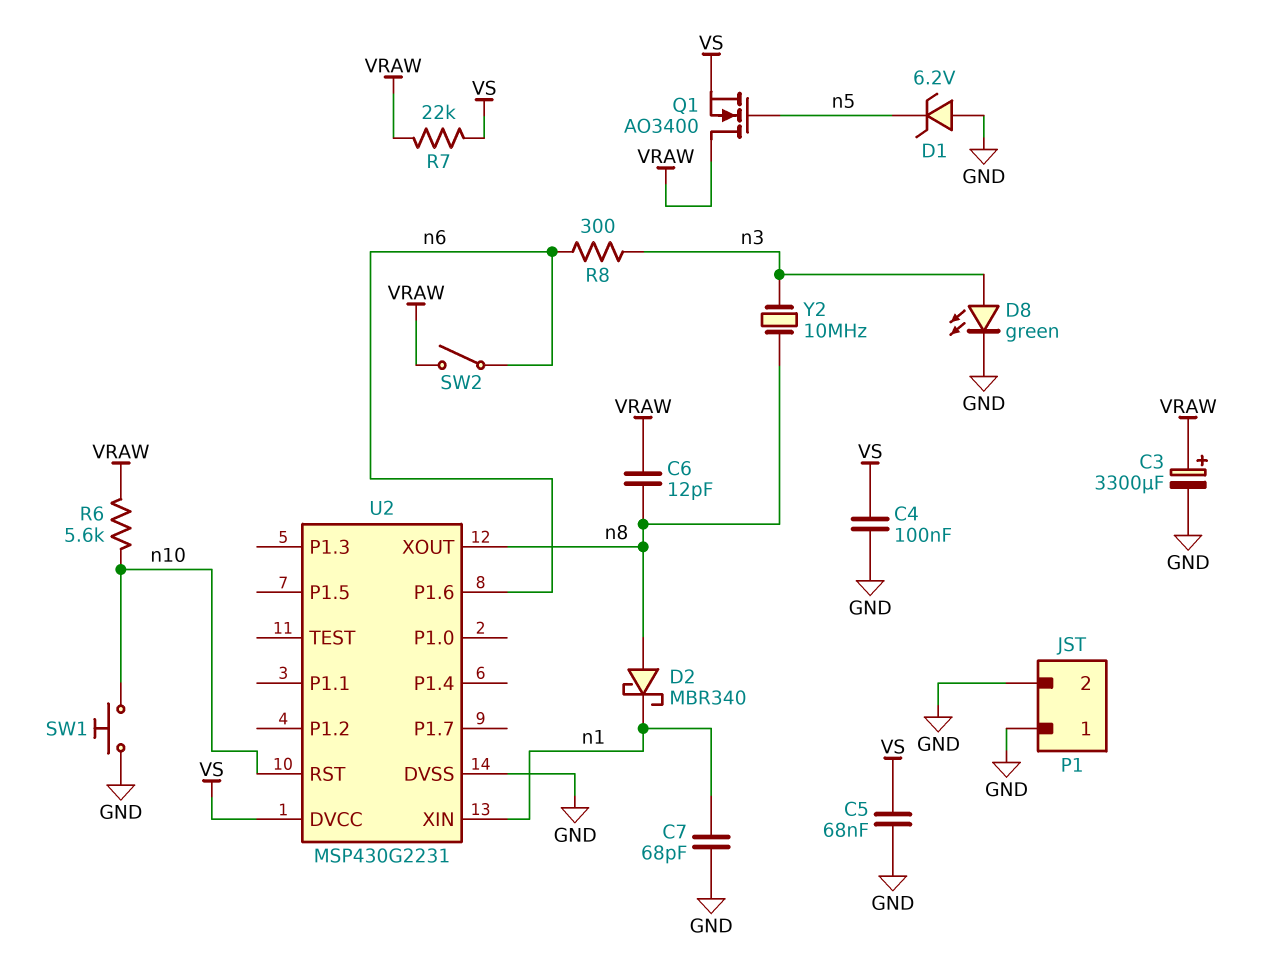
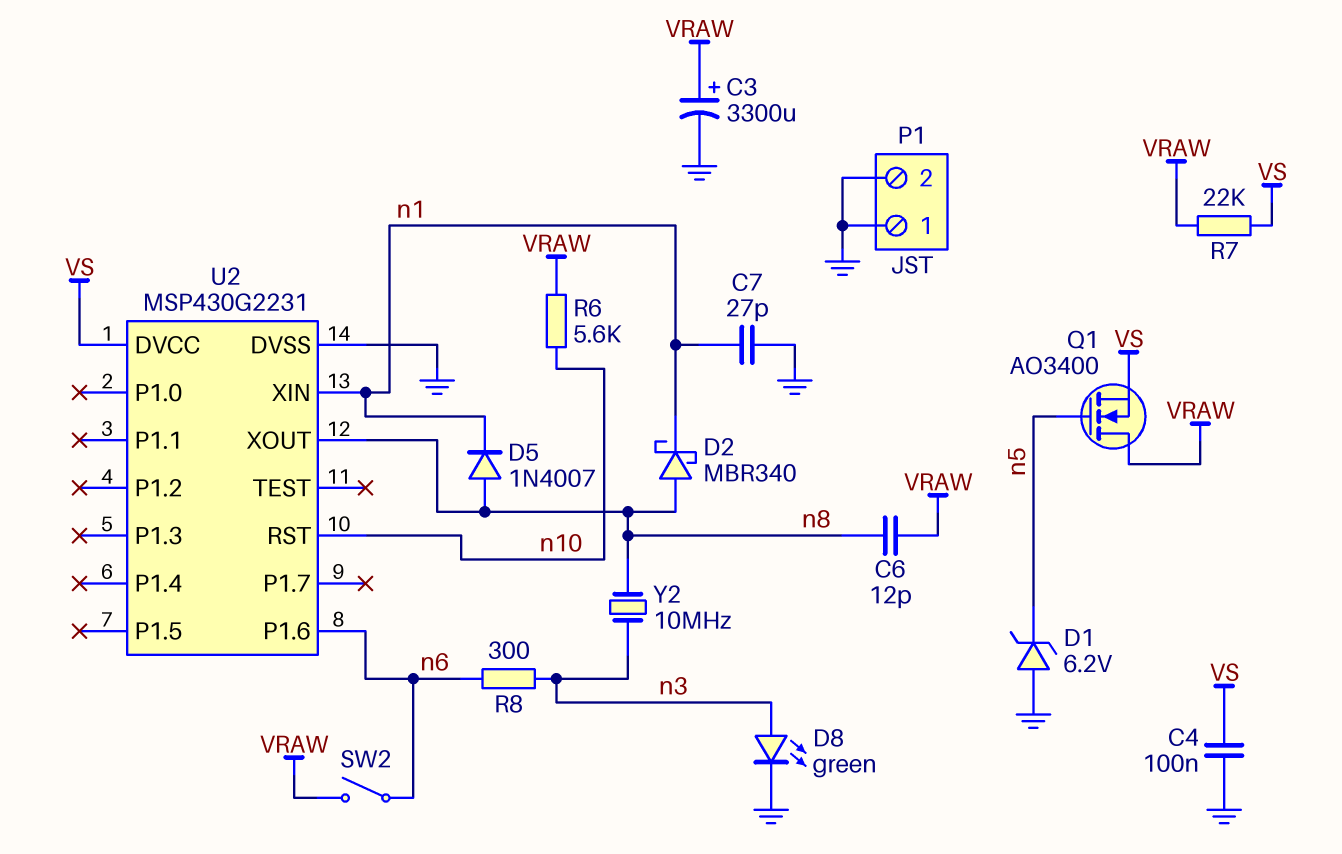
C5: 68nF (GND, VS) -> none
C7: 68pF (GND, n1) -> 27pF (GND, n1)
D5: none -> diode 1N4007 (A n8, K n1)
SW1: button (GND, n10) -> none

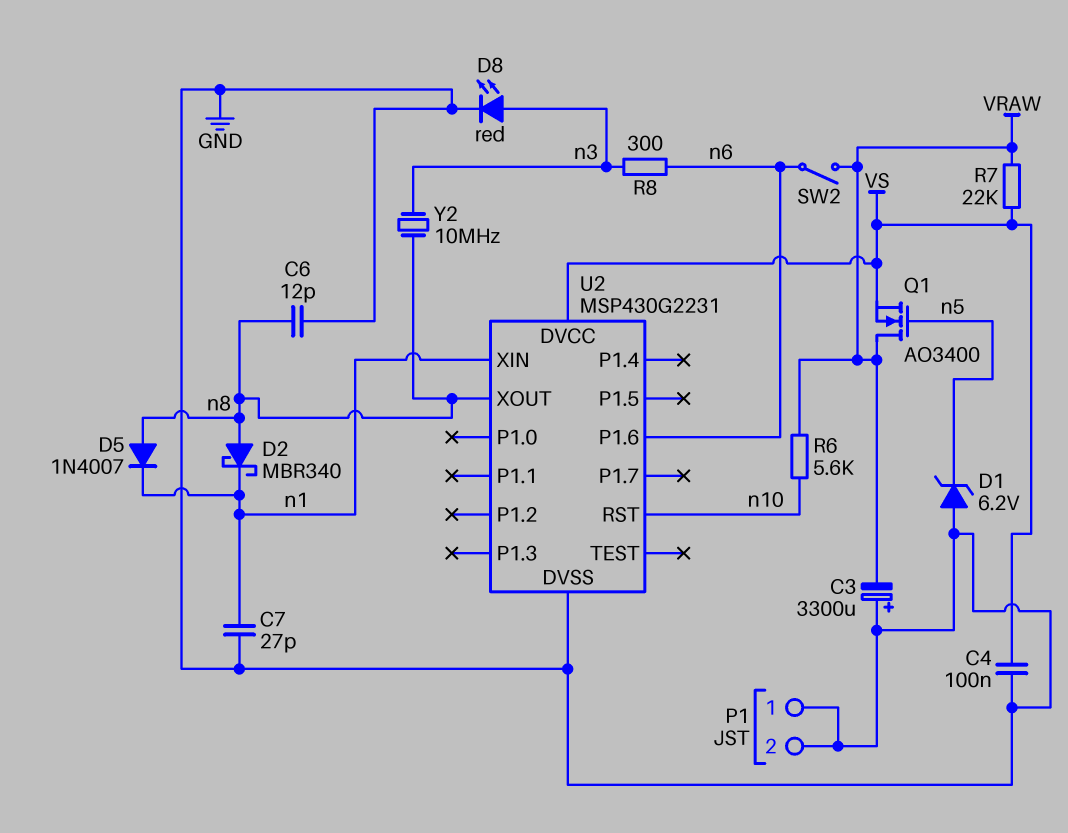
C3: 3300uF (plus VRAW, minus GND) -> 3300uF (plus GND, minus VRAW)
C6: 12pF (VRAW, n8) -> 12pF (GND, n8)
D8: LED green (A n3, K GND) -> LED red (A n3, K GND)

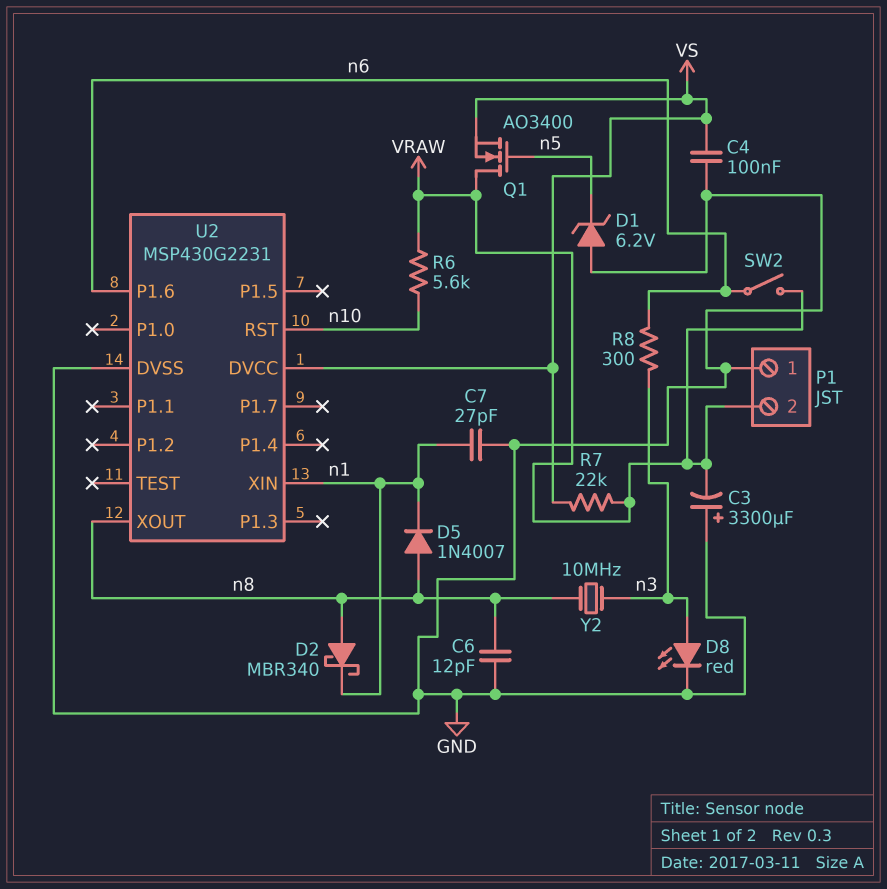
P1 pin 2: GND -> VRAW

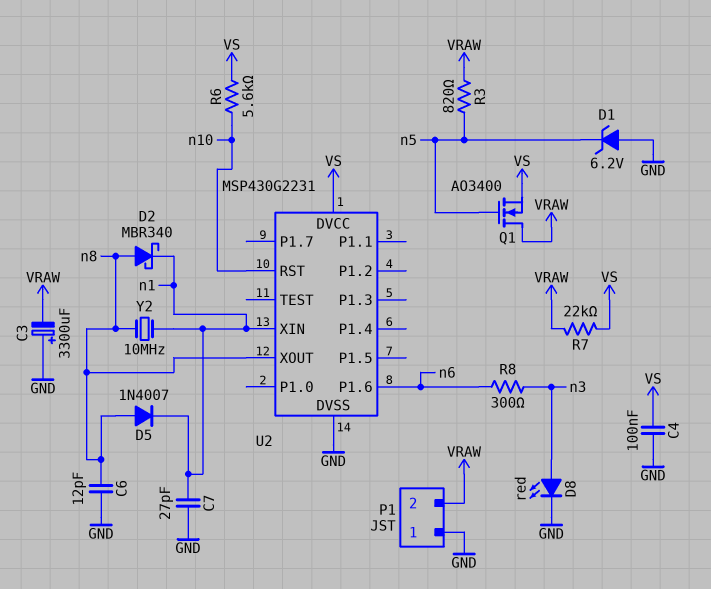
R3: none -> 820 (VRAW, n5)
R6: 5.6k (VRAW, n10) -> 5.6k (VS, n10)
SW2: switch (VRAW, n6) -> none
Y2: 10MHz (n3, n8) -> 10MHz (n1, n8)

